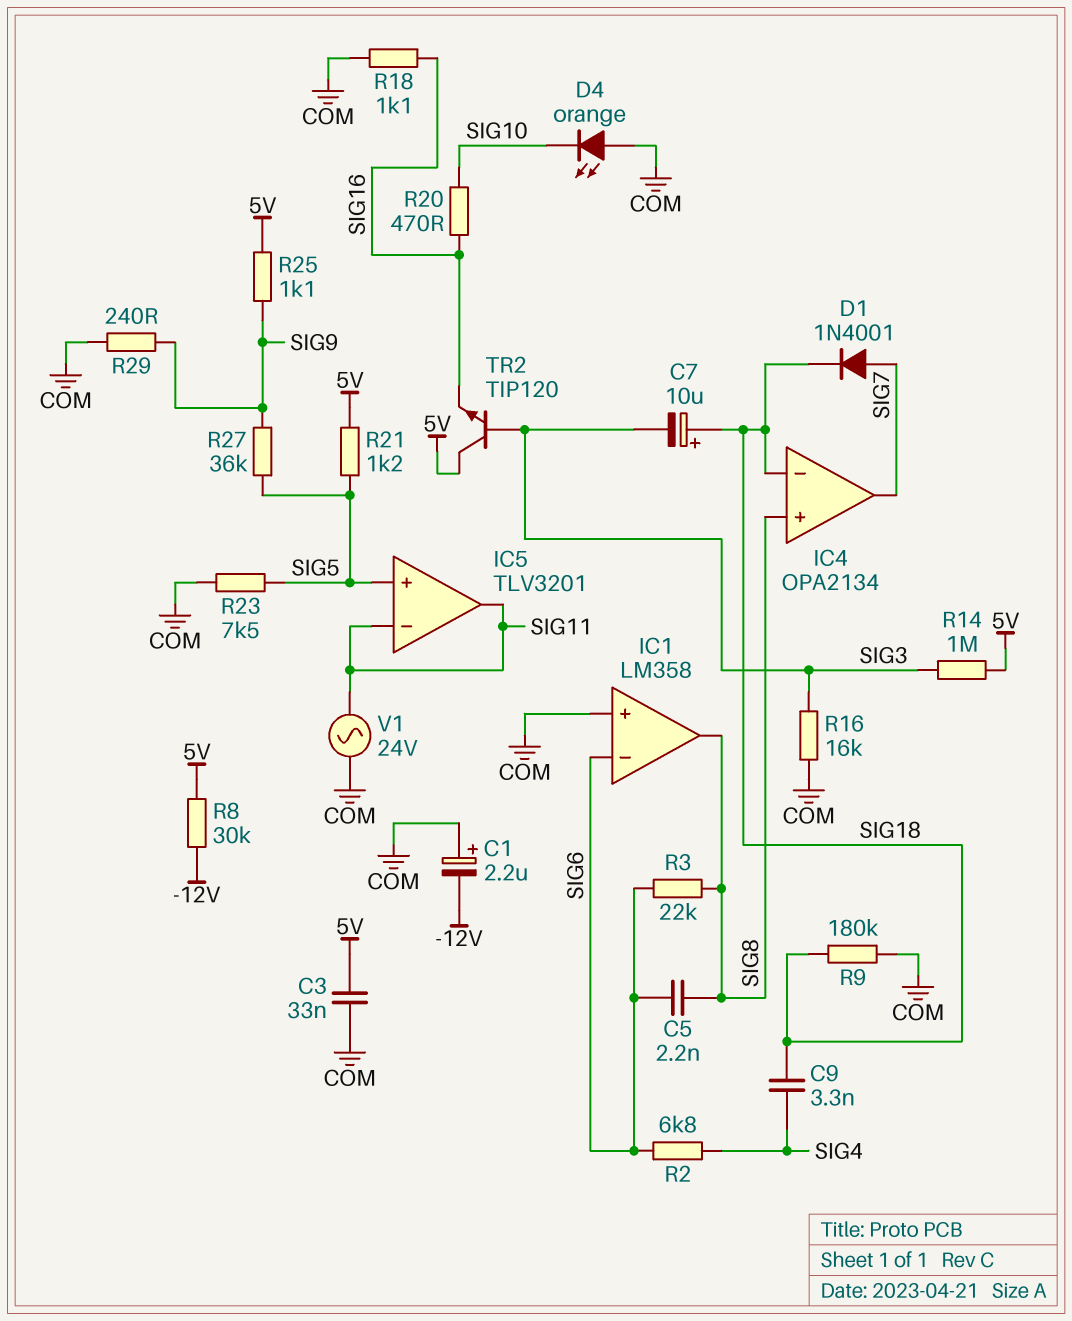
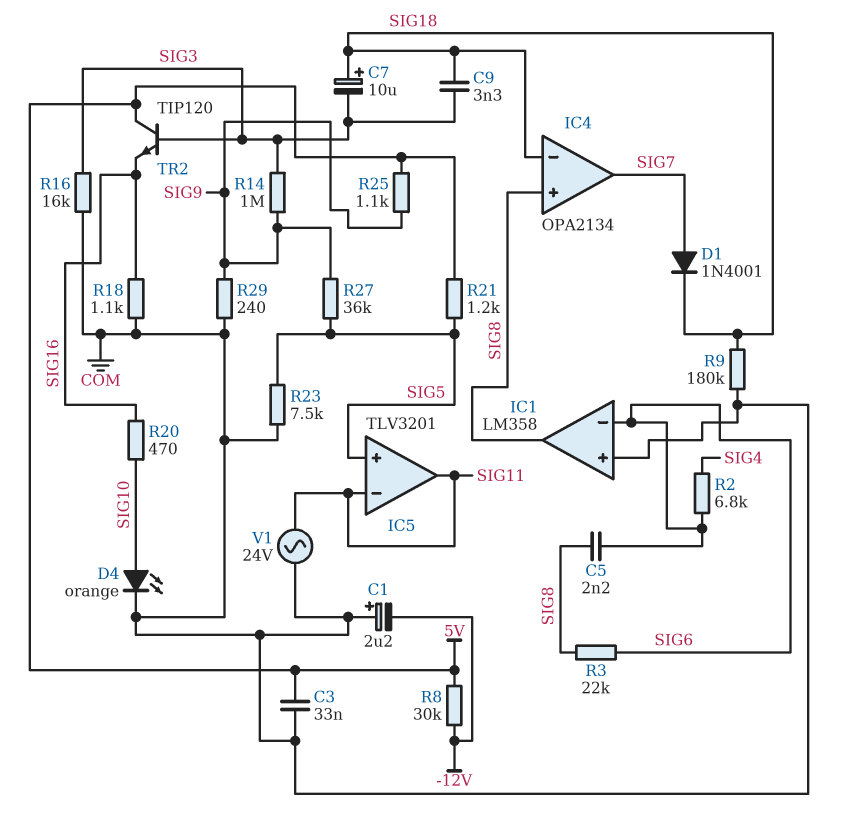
C9: 3.3nF (SIG4, SIG18) -> 3.3nF (SIG3, SIG18)
D4: LED orange (A COM, K SIG10) -> LED orange (A SIG10, K COM)
R14: 1M (5V, SIG3) -> 1M (SIG3, SIG9)

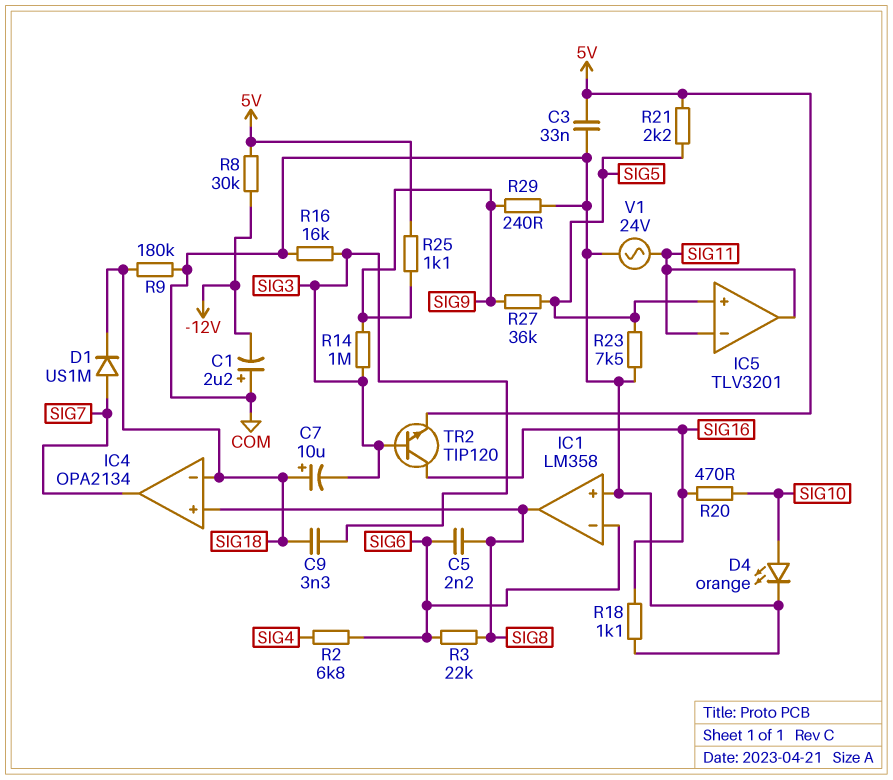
D1: diode 1N4001 (A SIG7, K SIG18) -> diode US1M (A SIG7, K SIG18)
R21: 1.2k (5V, SIG5) -> 2.2k (5V, SIG5)
TR2: NPN TIP120 (B SIG3, C 5V, E SIG16) -> NPN TIP120 (B SIG3, C SIG16, E 5V)

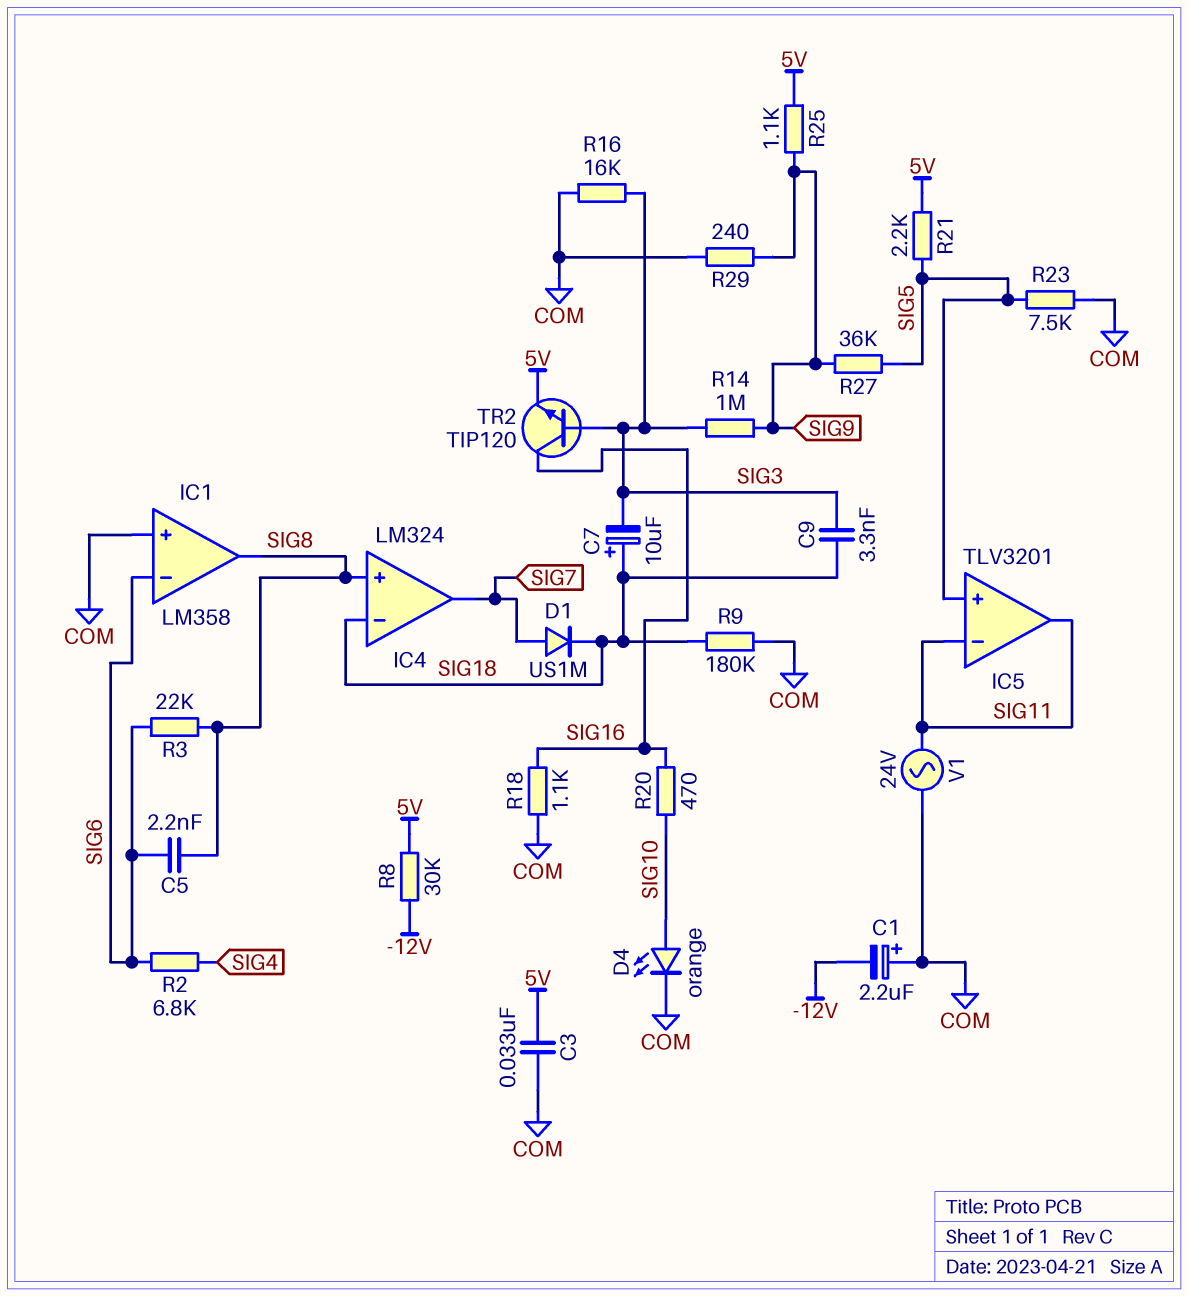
IC4: OPA2134 -> LM324

